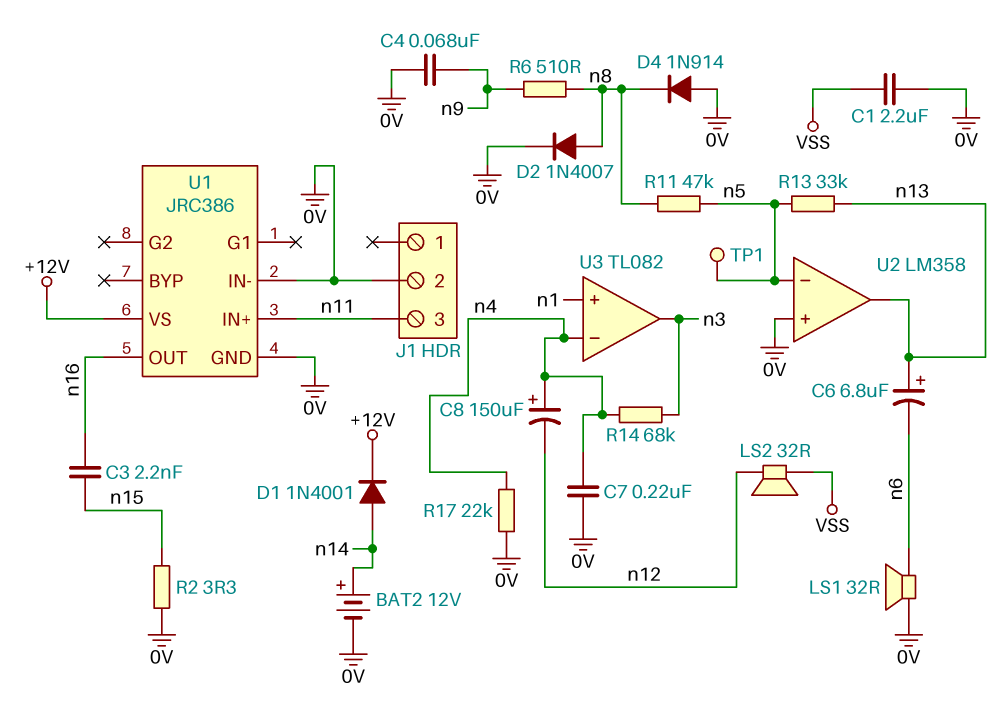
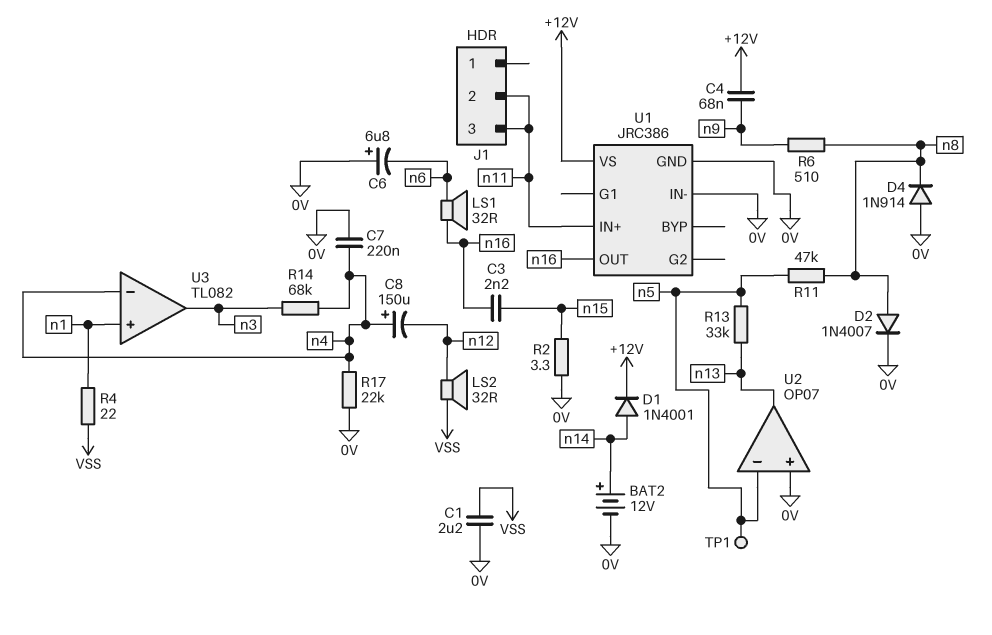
C4: 68nF (0V, n9) -> 68nF (+12V, n9)
C6: 6.8uF (plus n13, minus n6) -> 6.8uF (plus 0V, minus n6)
J1 pin 2: 0V -> n11
LS1: speaker 32R (0V, n6) -> speaker 32R (n6, n16)
R4: none -> 22 (VSS, n1)
U2: LM358 -> OP07

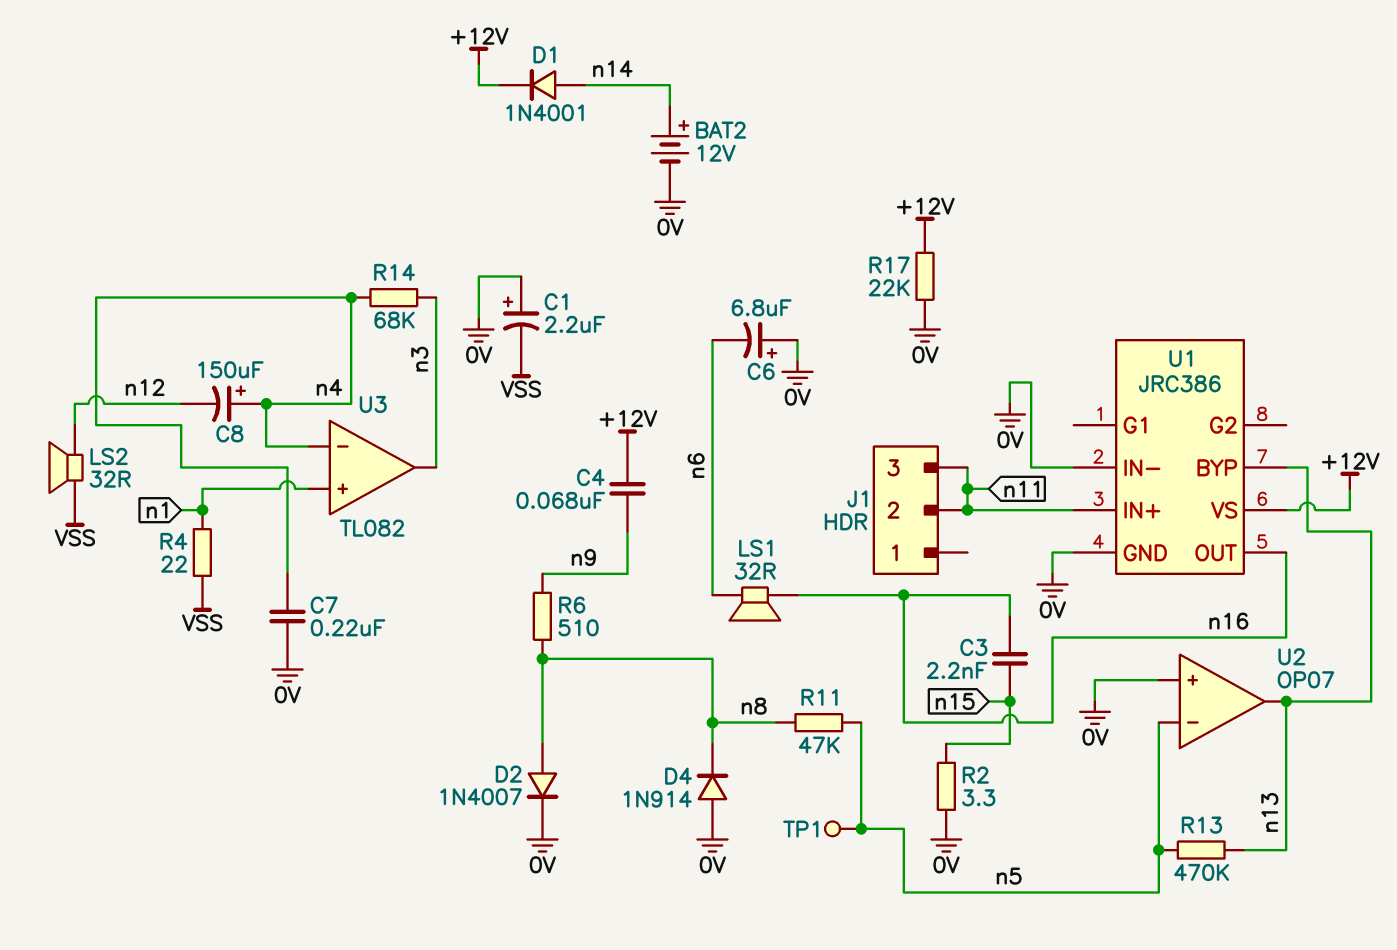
C1: 2.2uF (0V, VSS) -> 2.2uF (plus 0V, minus VSS)
R13: 33k (n5, n13) -> 470k (n5, n13)
R17: 22k (0V, n4) -> 22k (+12V, 0V)
U1 pin BYP: none -> n13

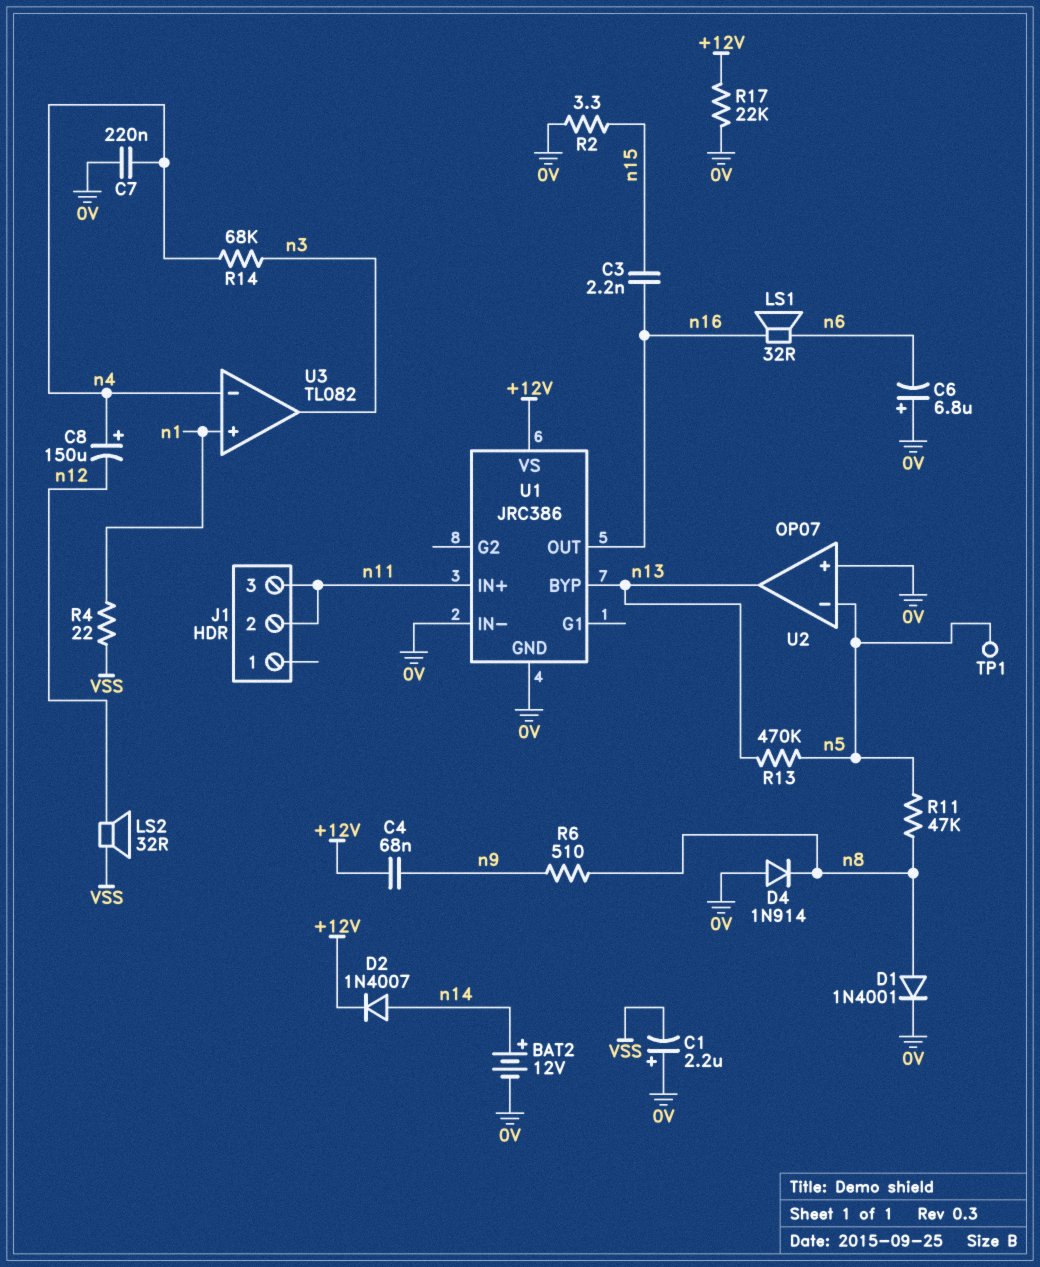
D1: diode 1N4001 (A n14, K +12V) -> diode 1N4001 (A n8, K 0V)
D2: diode 1N4007 (A n8, K 0V) -> diode 1N4007 (A n14, K +12V)

